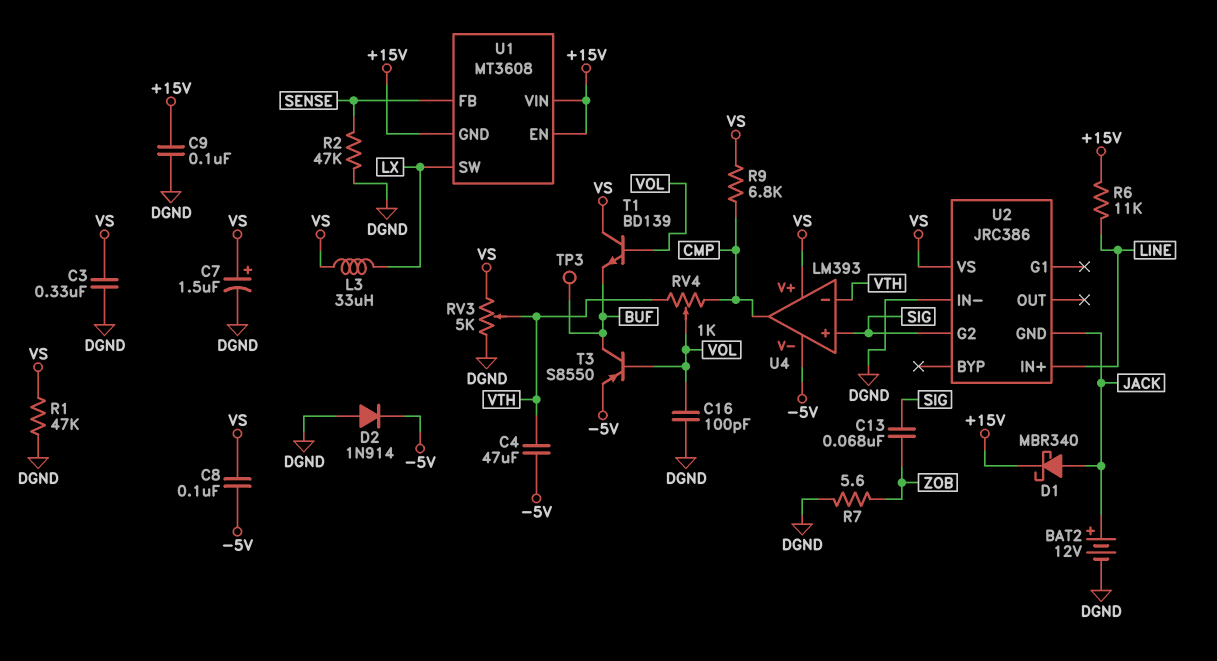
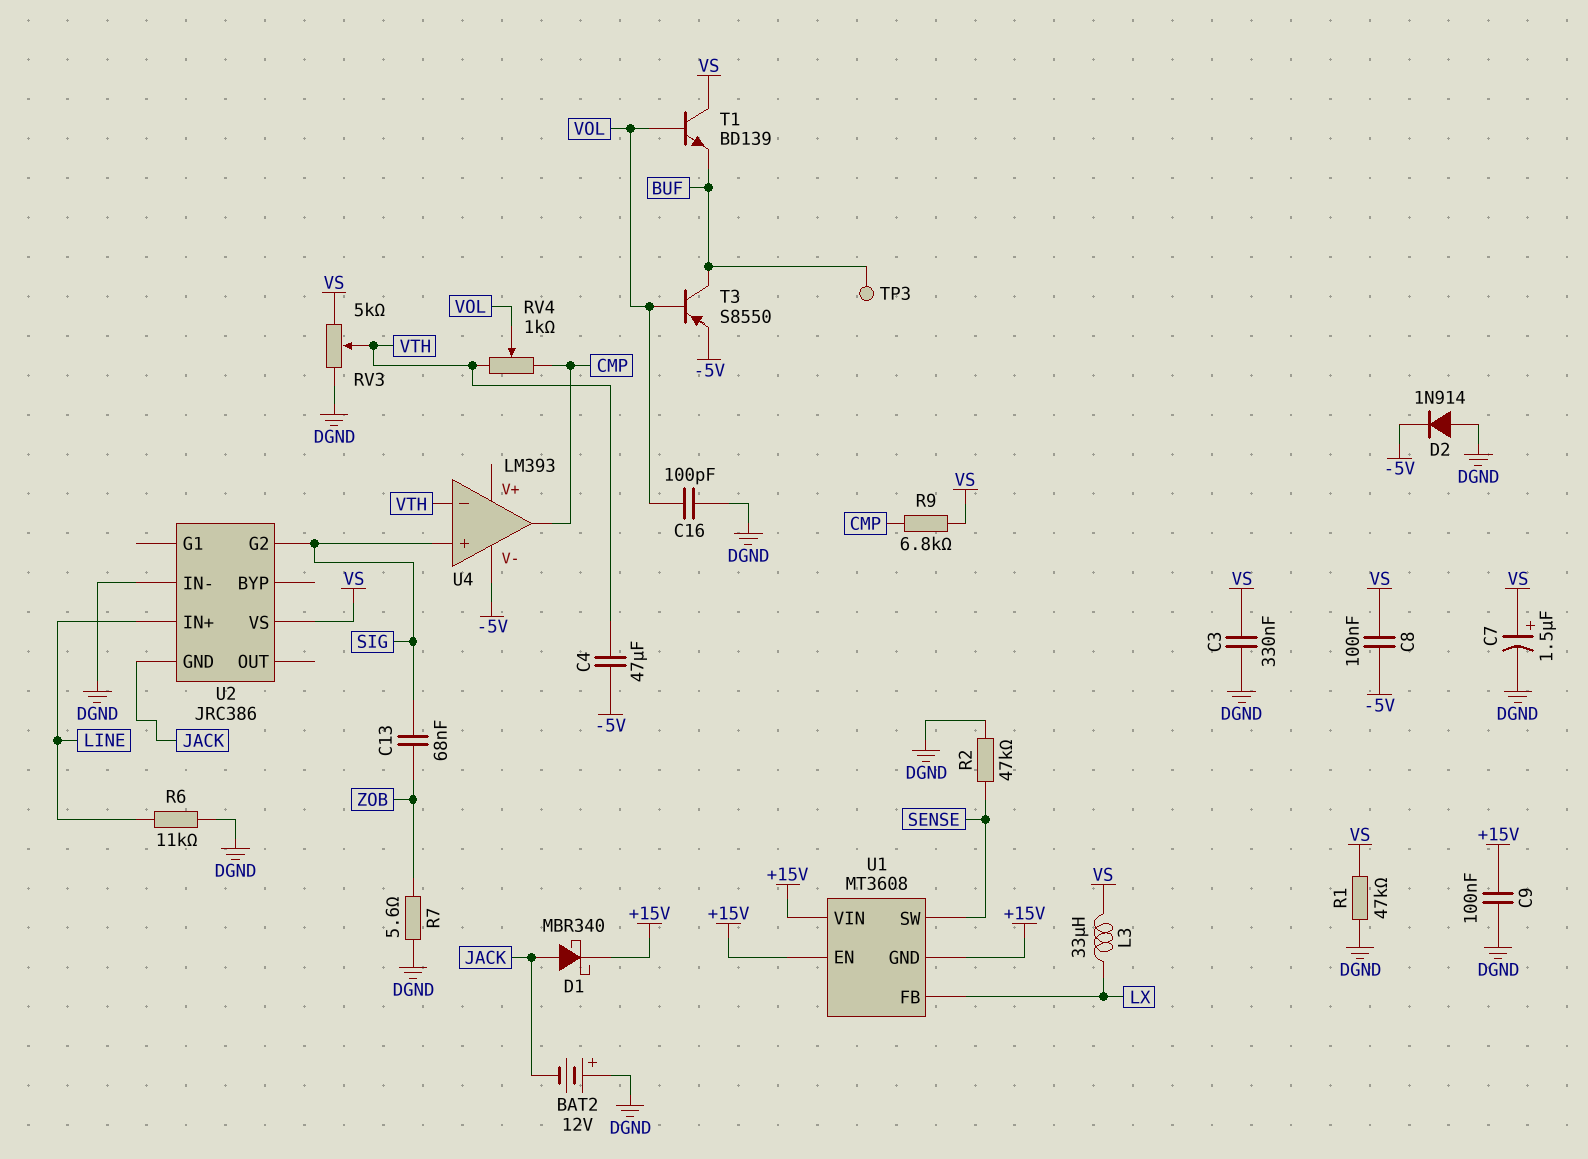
BAT2: 12V (plus JACK, minus DGND) -> 12V (plus DGND, minus JACK)
R6: 11k (+15V, LINE) -> 11k (DGND, LINE)
U1 pin FB: SENSE -> LX
U1 pin SW: LX -> SENSE
U4 pin V+: VS -> none

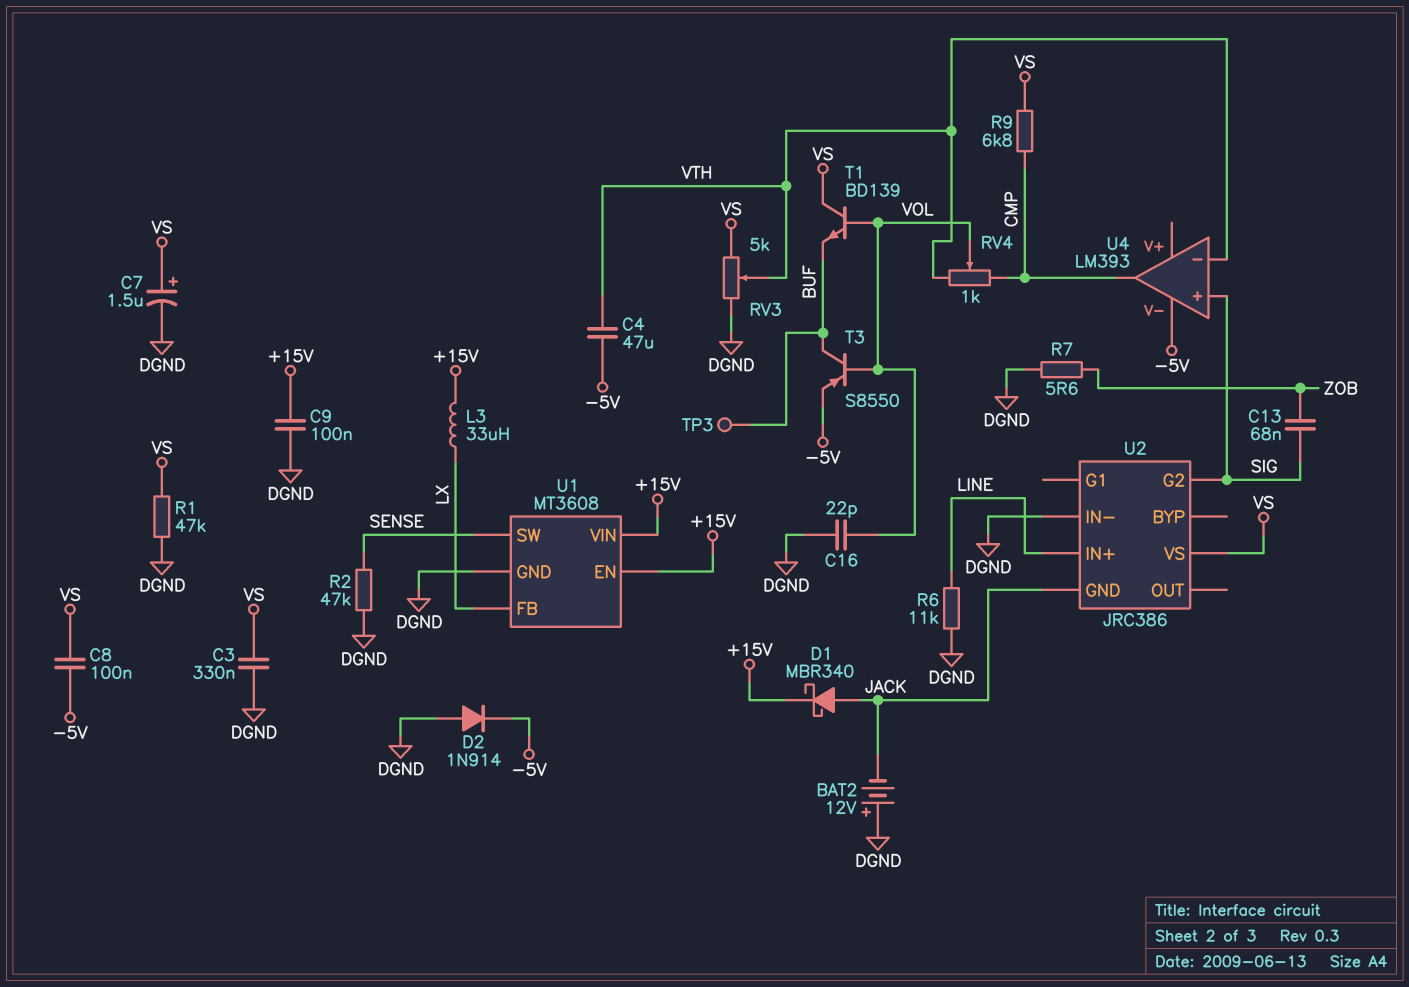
C16: 100pF (DGND, VOL) -> 22pF (DGND, VOL)
L3: 33uH (LX, VS) -> 33uH (+15V, LX)
U1 pin GND: +15V -> DGND

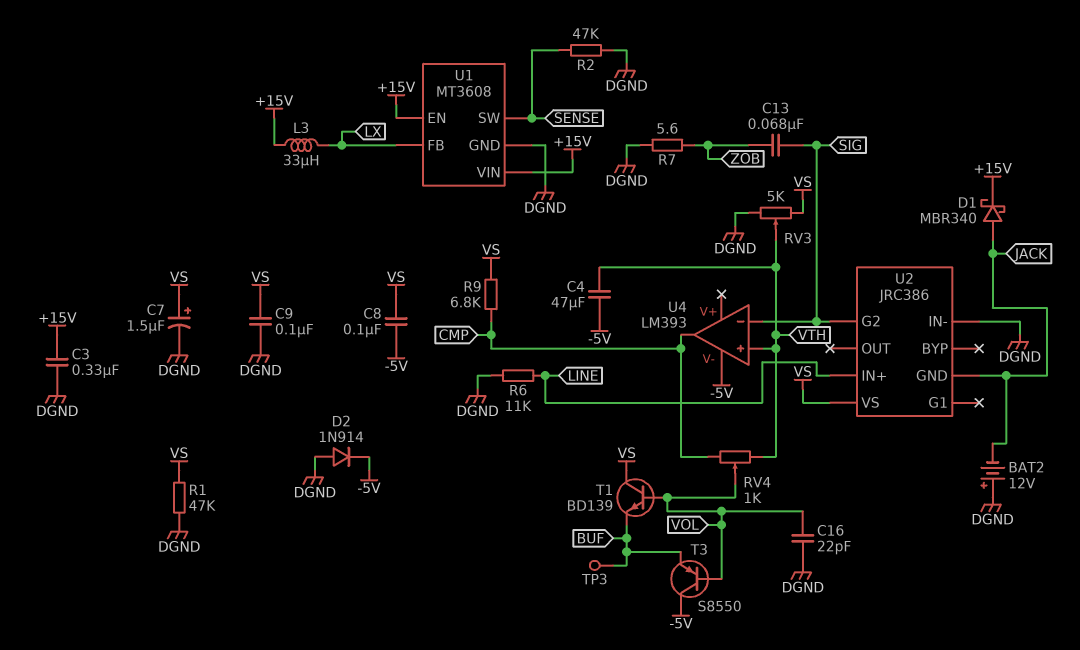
C3: 330nF (DGND, VS) -> 330nF (+15V, DGND)
C9: 100nF (+15V, DGND) -> 100nF (DGND, VS)
T3: PNP S8550 (B VOL, C BUF, E -5V) -> PNP S8550 (B VOL, C -5V, E BUF)
U4 pin in+: SIG -> VTH
U4 pin in-: VTH -> SIG

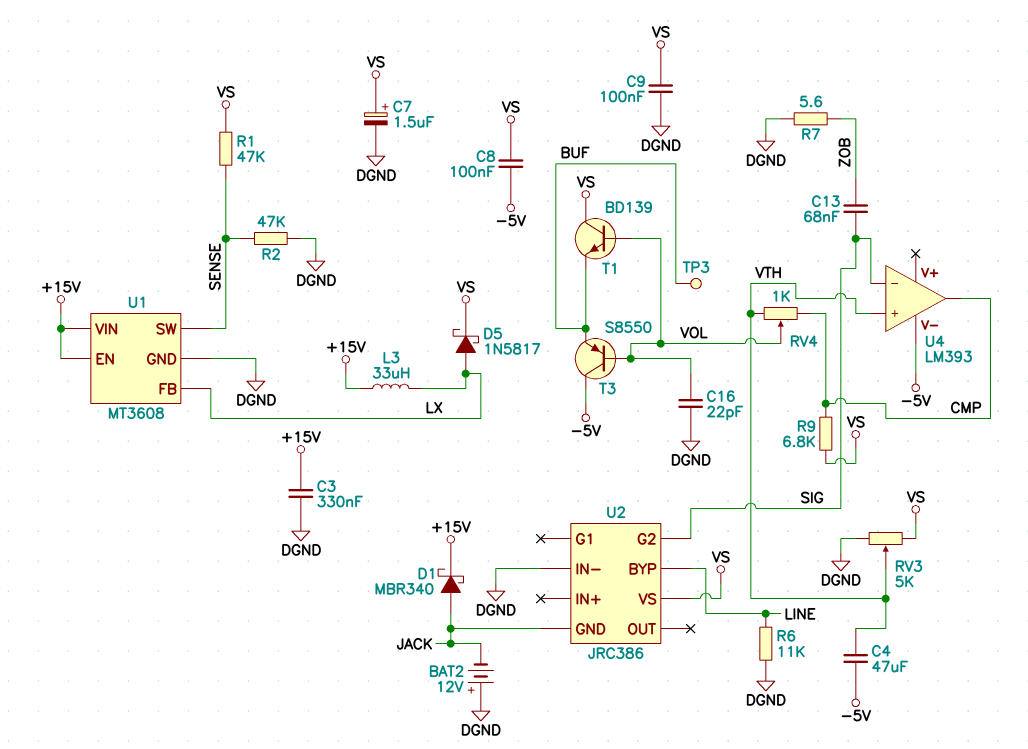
D2: diode 1N914 (A DGND, K -5V) -> none
D5: none -> schottky 1N5817 (A LX, K VS)
R1: 47k (DGND, VS) -> 47k (SENSE, VS)
U2 pin BYP: none -> LINE
U2 pin IN+: LINE -> none

